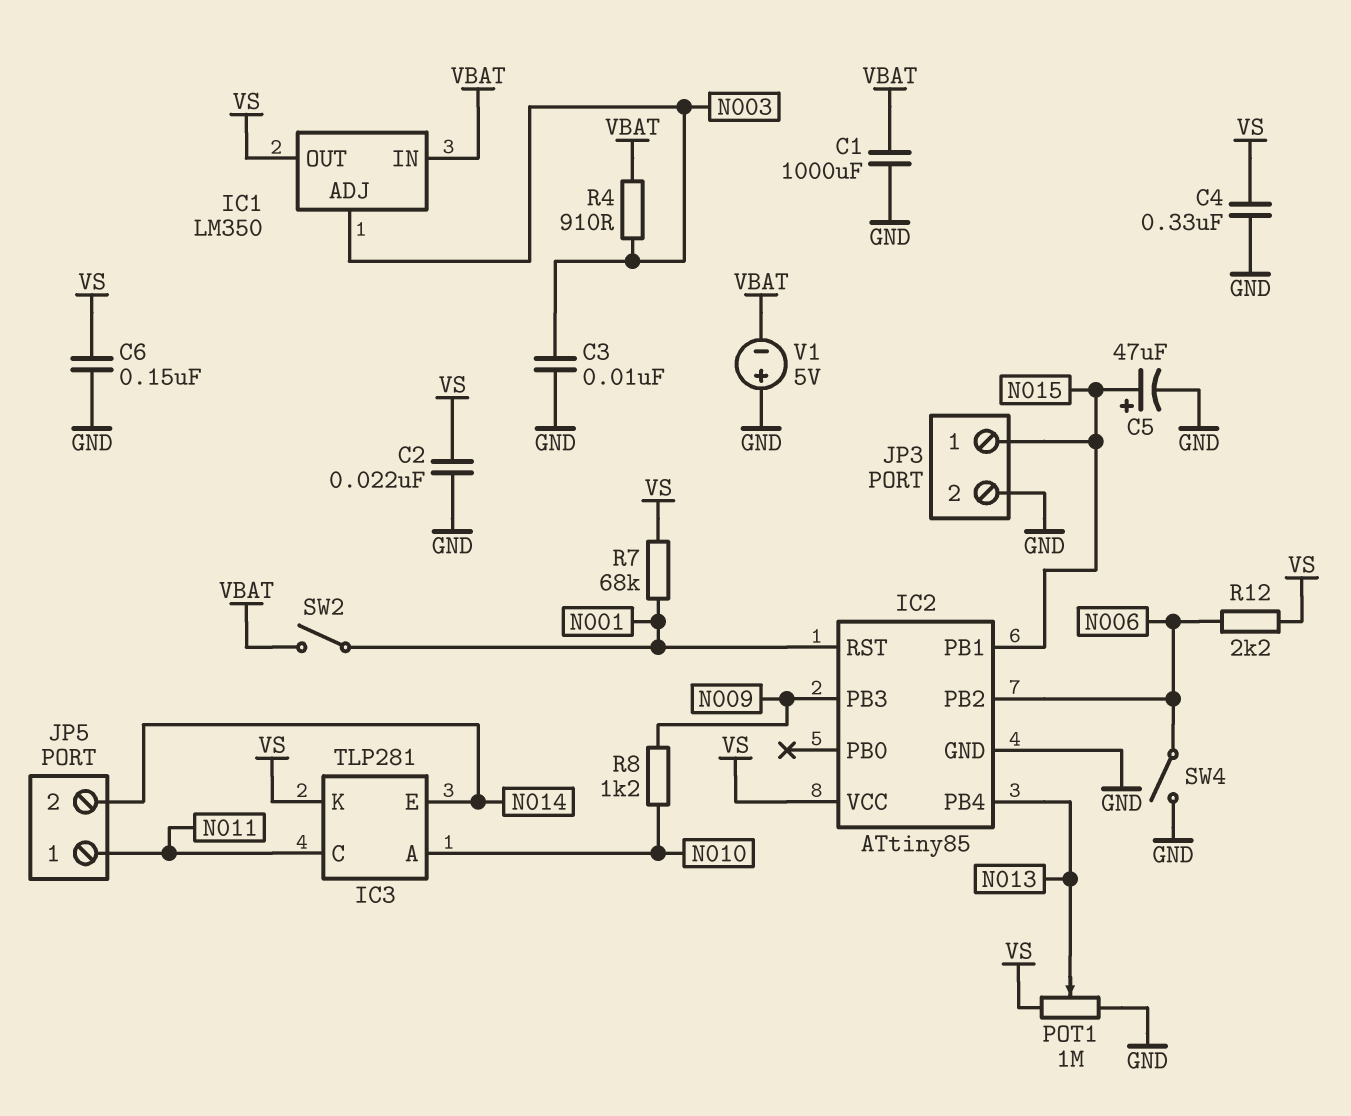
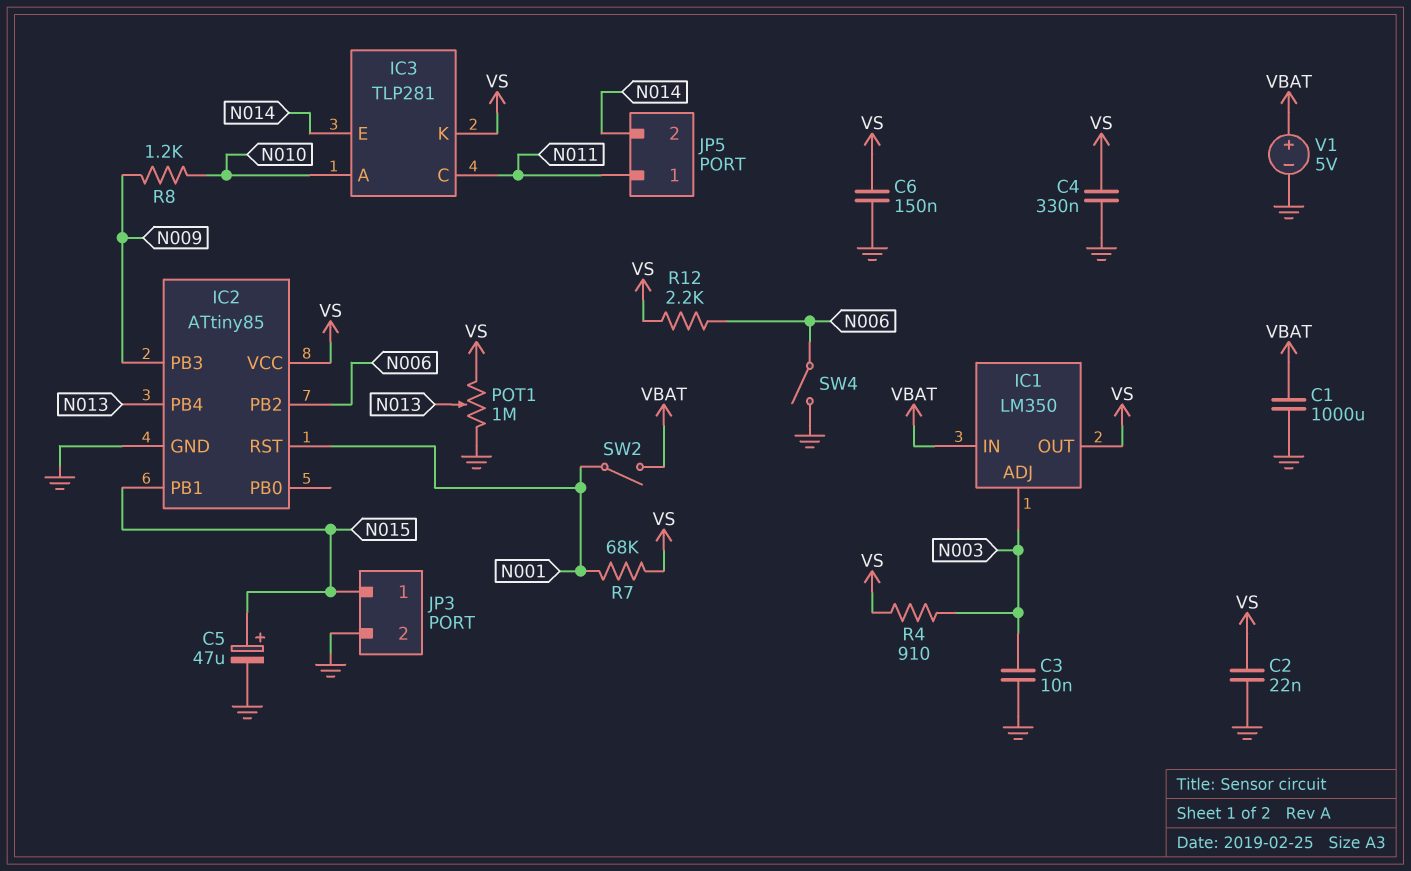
R4: 910 (N003, VBAT) -> 910 (N003, VS)
V1: 5V (plus GND, minus VBAT) -> 5V (plus VBAT, minus GND)

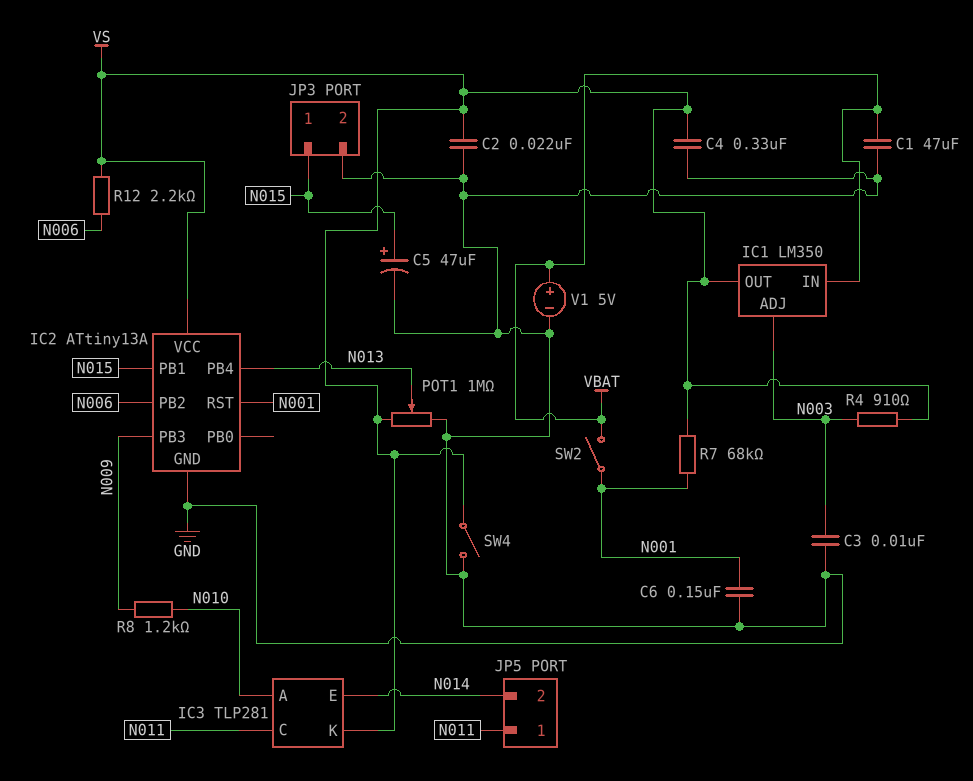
C1: 1000uF (GND, VBAT) -> 47uF (GND, VBAT)
C6: 150nF (GND, VS) -> 150nF (GND, N001)
IC2: ATtiny85 -> ATtiny13A
SW4: switch (GND, N006) -> switch (GND, VS)

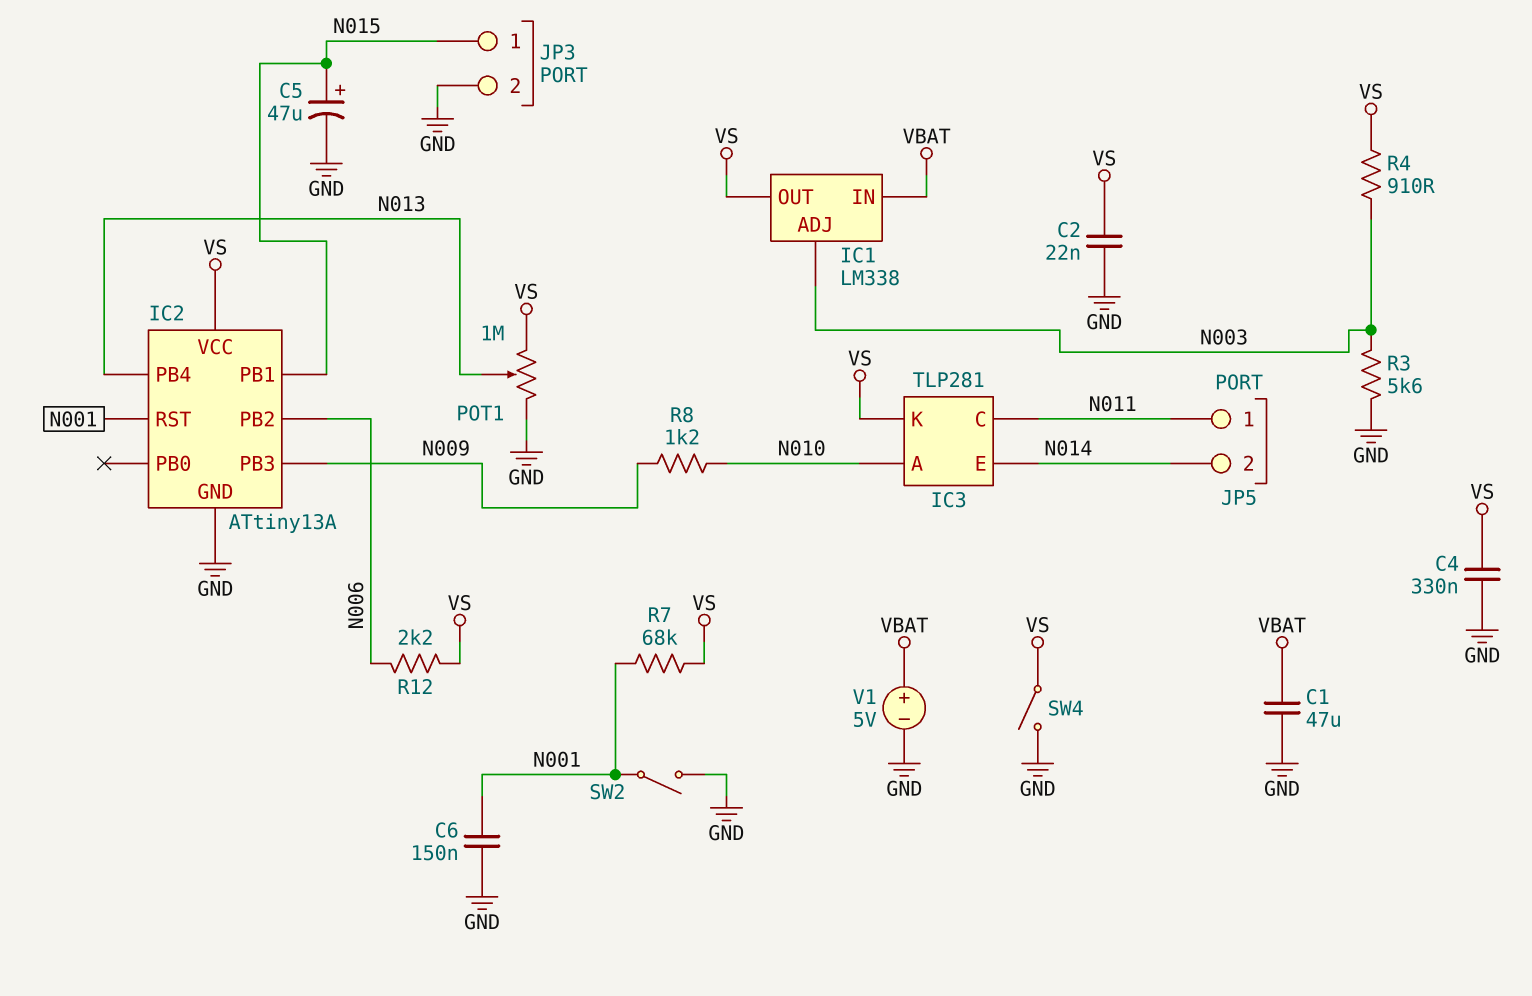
C3: 10nF (GND, N003) -> none
IC1: LM350 -> LM338
R3: none -> 5.6k (GND, N003)
SW2: switch (N001, VBAT) -> switch (GND, N001)

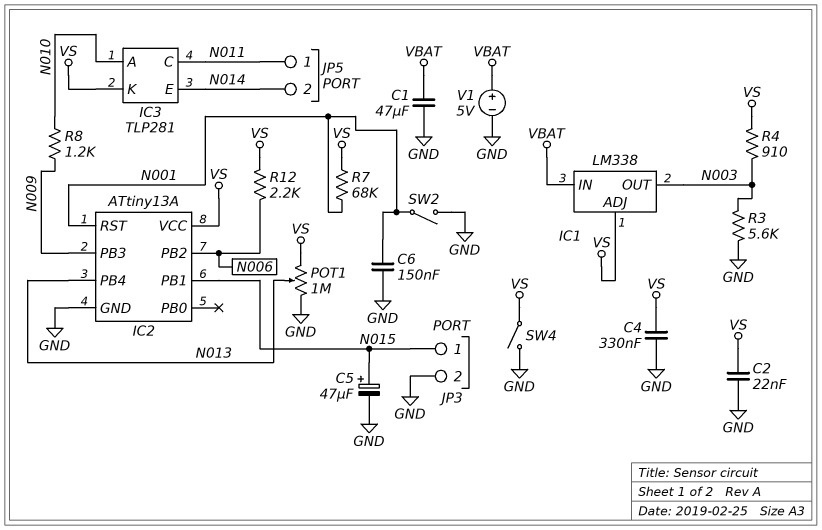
IC1 pin ADJ: N003 -> VS
IC1 pin OUT: VS -> N003

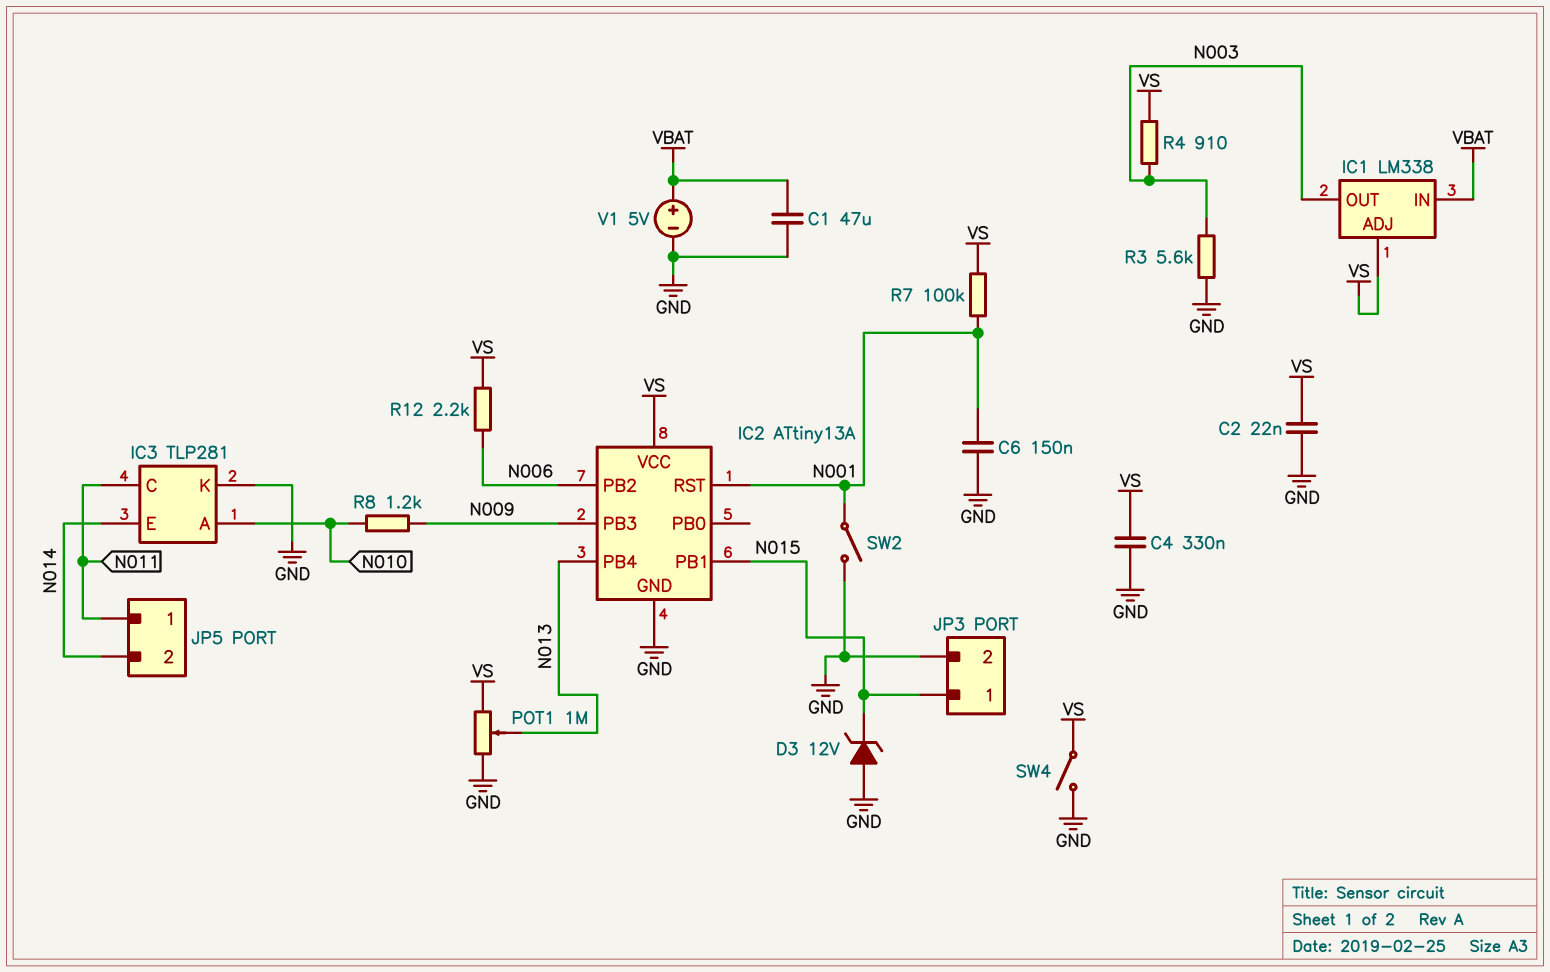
C5: 47uF (plus N015, minus GND) -> none
D3: none -> zener 12V (A GND, K N015)
IC3 pin K: VS -> GND
R7: 68k (N001, VS) -> 100k (N001, VS)

